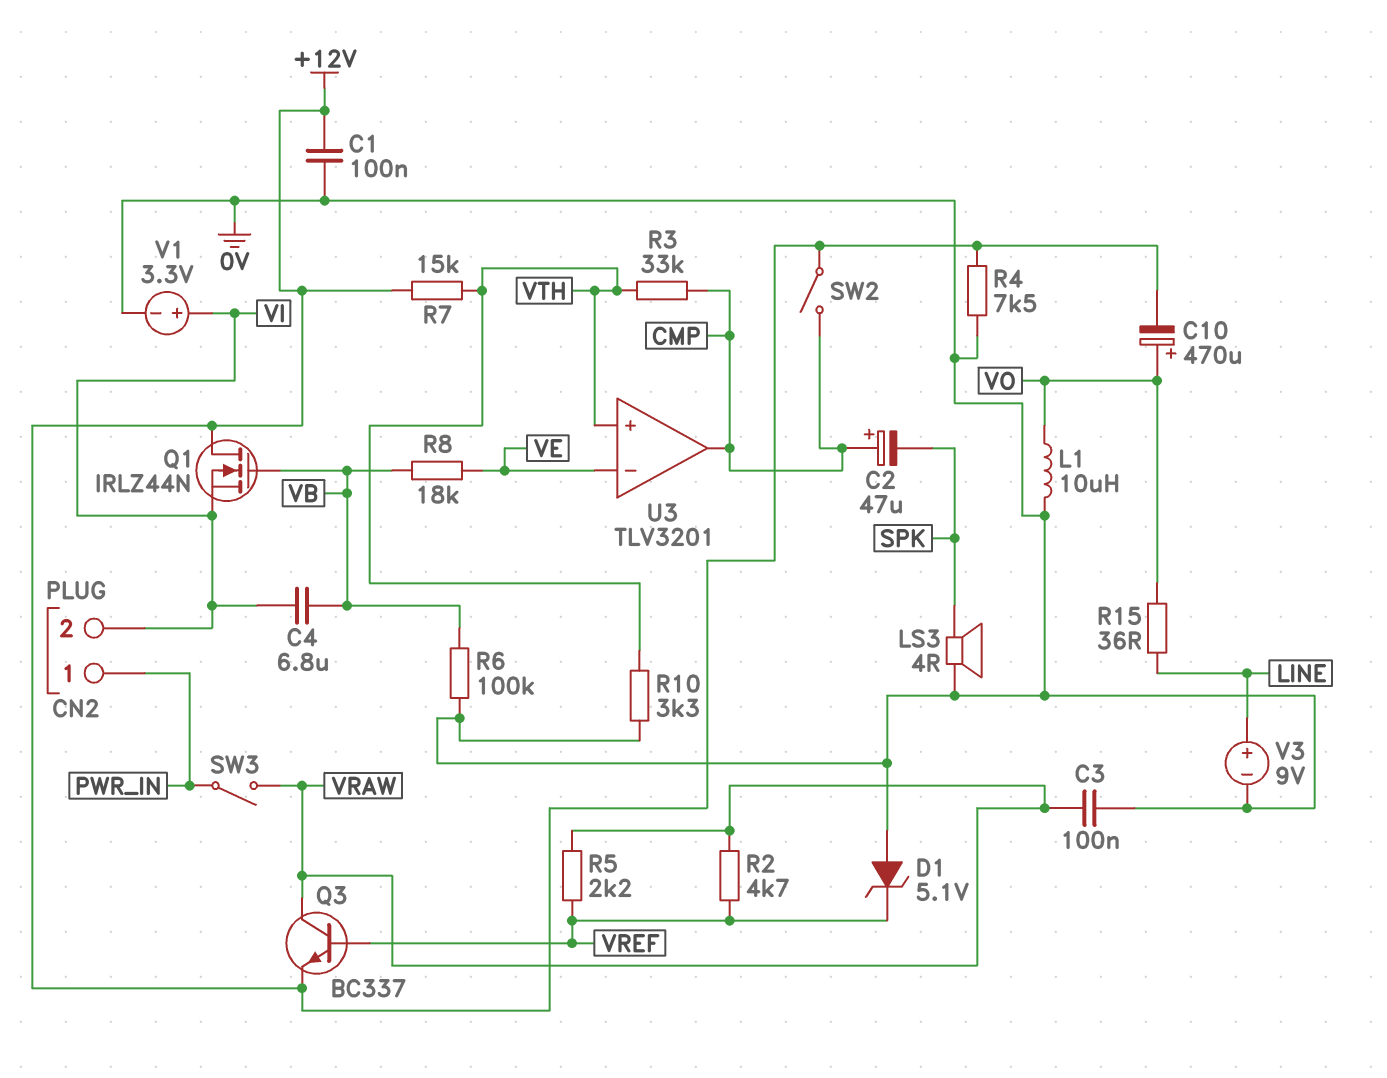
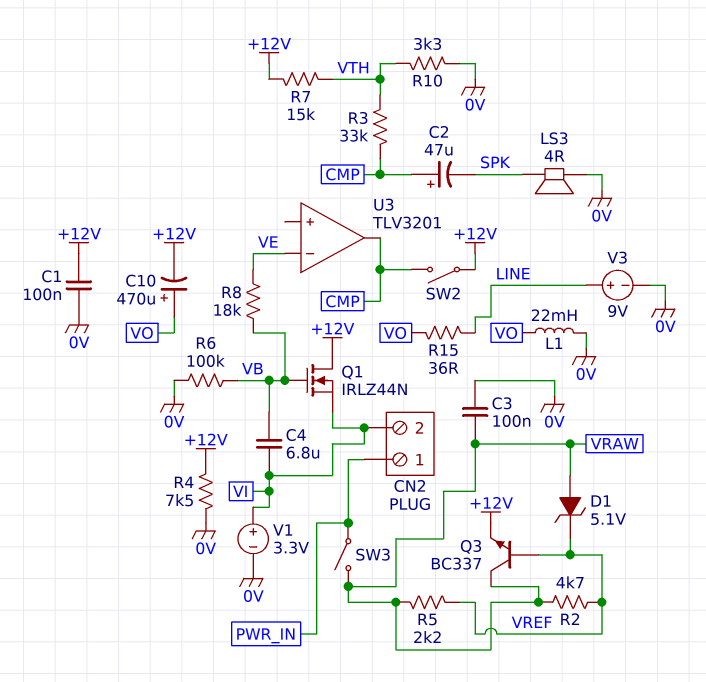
D1: zener 5.1V (A 0V, K VREF) -> zener 5.1V (A VRAW, K VREF)
L1: 10uH (0V, VO) -> 22mH (0V, VO)
U3 pin in+: VTH -> none

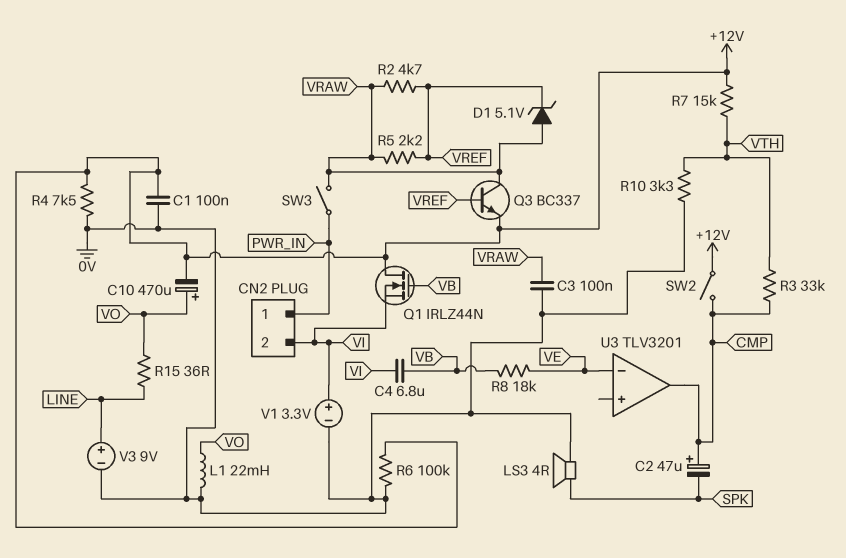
R6: 100k (0V, VB) -> 100k (+12V, 0V)

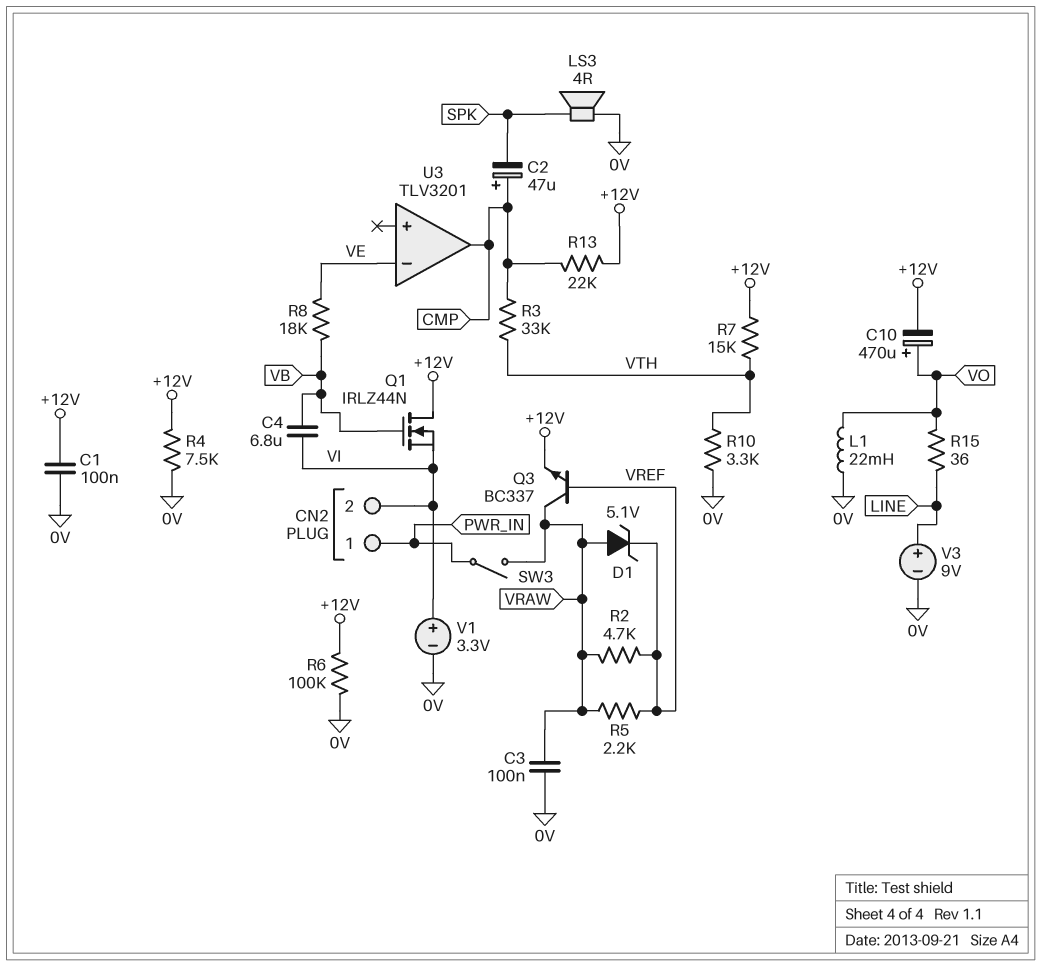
R13: none -> 22k (+12V, CMP)
SW2: switch (+12V, CMP) -> none

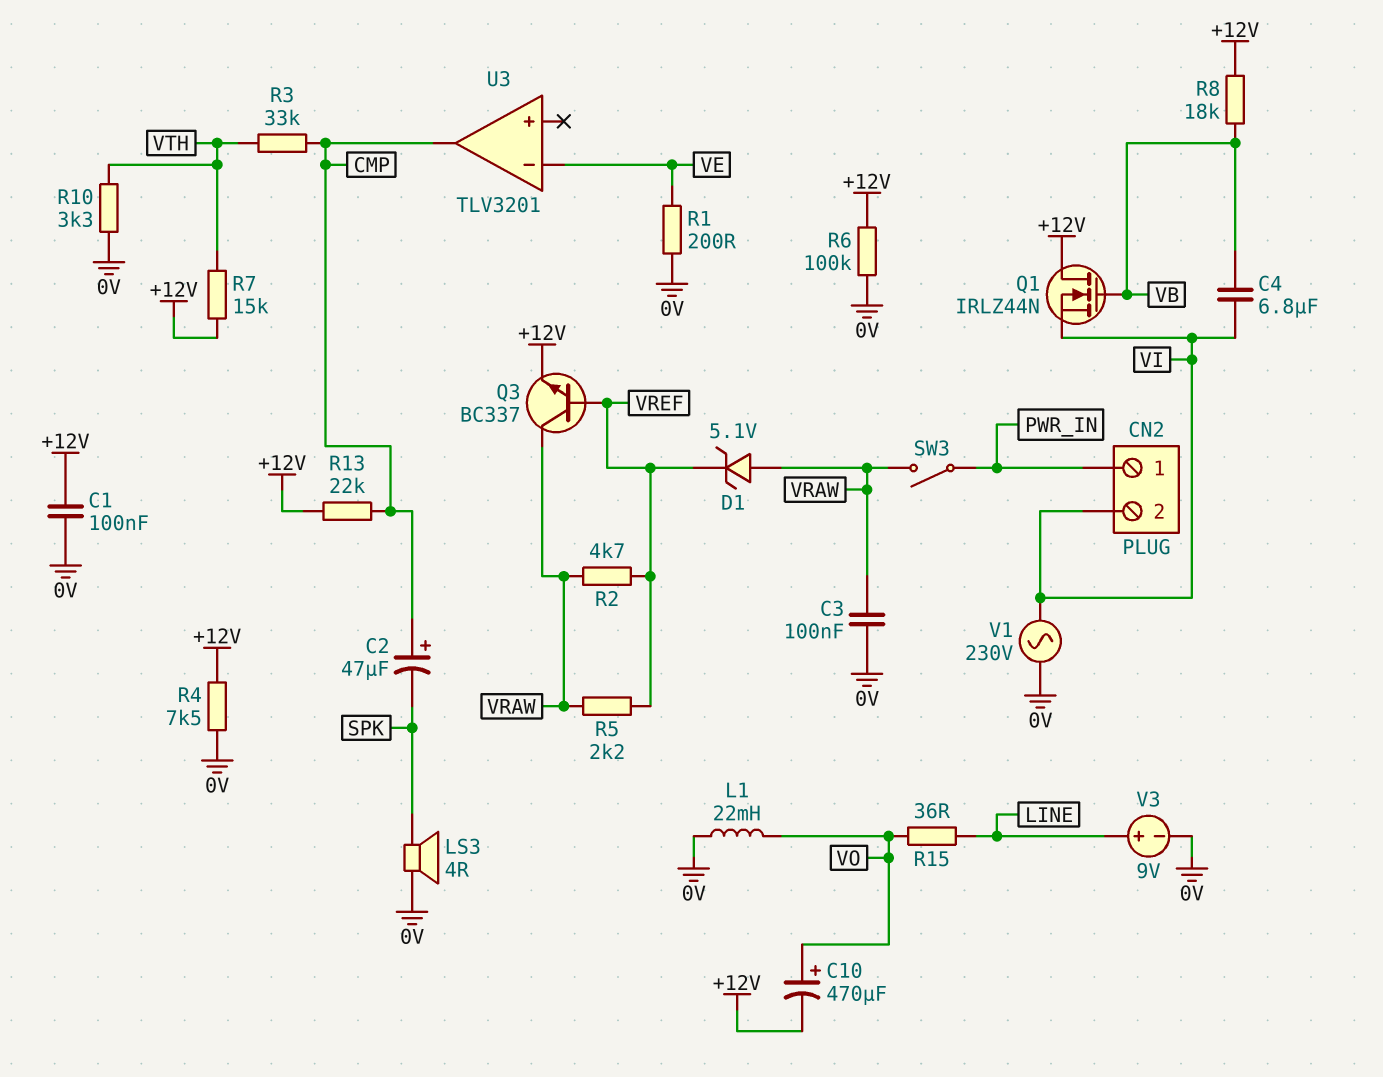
R1: none -> 200 (0V, VE)
R8: 18k (VB, VE) -> 18k (+12V, VB)
V1: 3.3V (plus VI, minus 0V) -> AC 230V (0V, VI)

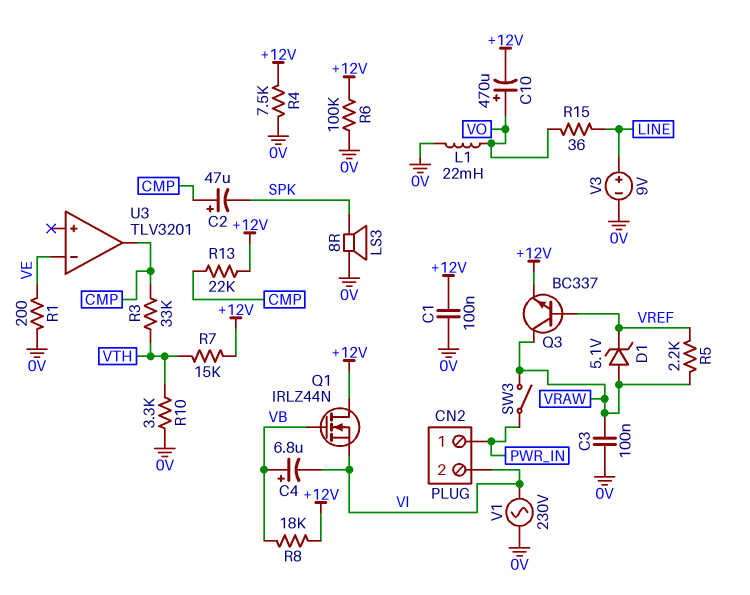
C4: 6.8uF (VB, VI) -> 6.8uF (plus VB, minus VI)
LS3: speaker 4R (0V, SPK) -> speaker 8R (0V, SPK)
R2: 4.7k (VRAW, VREF) -> none

